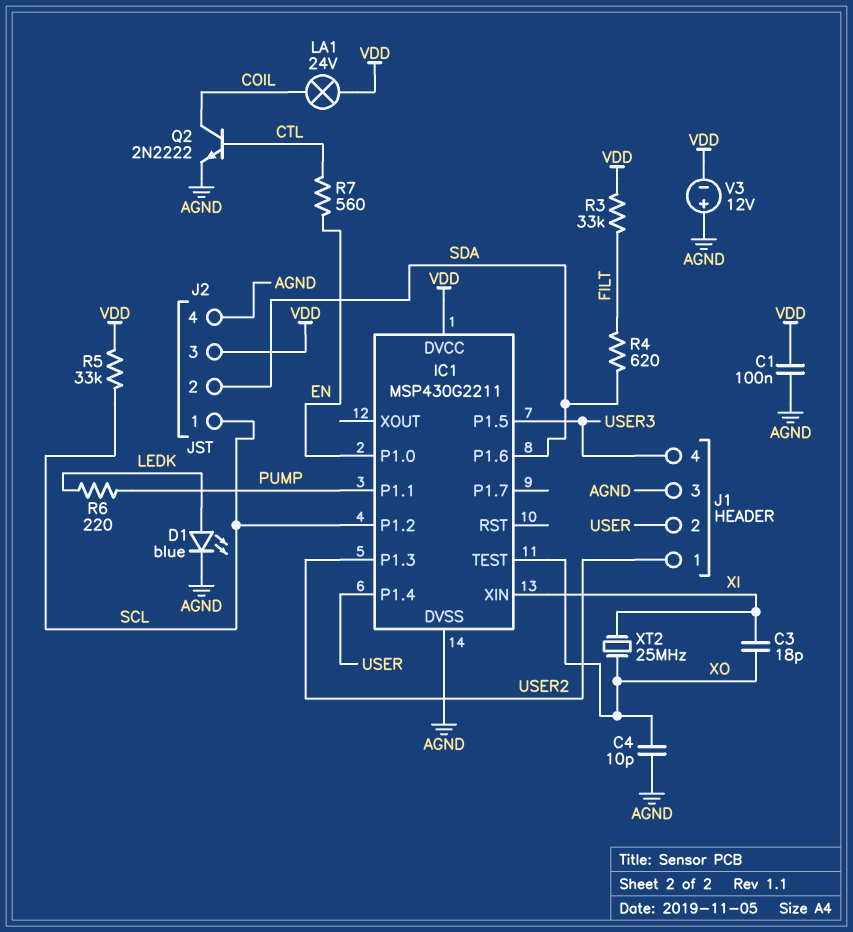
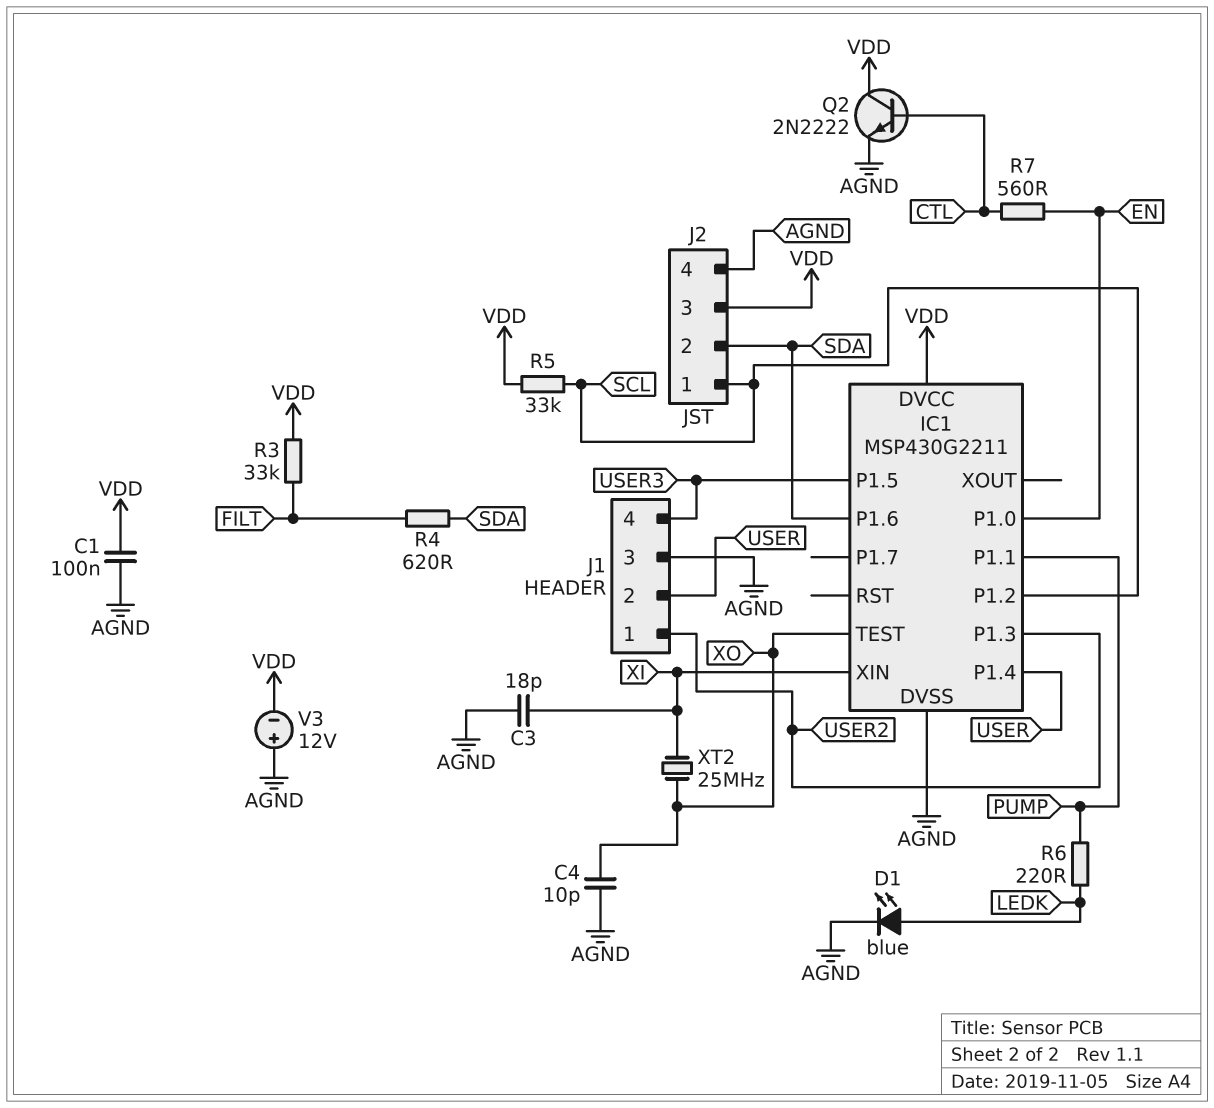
C3: 18pF (XI, XO) -> 18pF (AGND, XI)
LA1: lamp 24V (COIL, VDD) -> none
Q2: NPN 2N2222 (B CTL, C COIL, E AGND) -> NPN 2N2222 (B CTL, C VDD, E AGND)

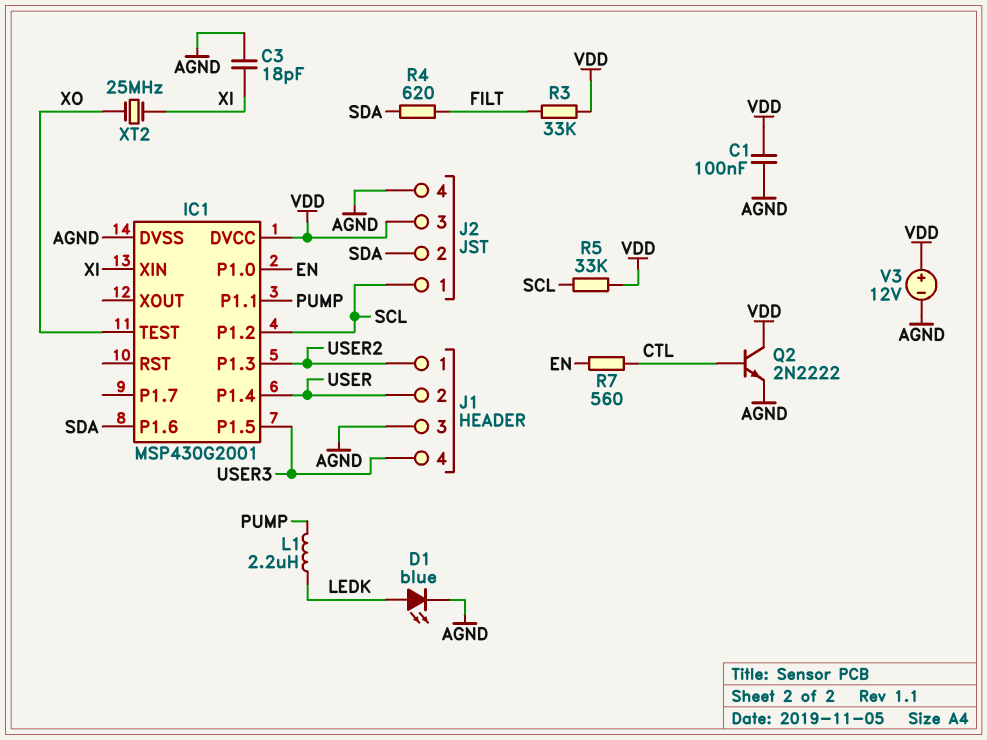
C4: 10pF (AGND, XO) -> none
IC1: MSP430G2211 -> MSP430G2001
L1: none -> 2.2uH (LEDK, PUMP)
R6: 220 (LEDK, PUMP) -> none
V3: 12V (plus AGND, minus VDD) -> 12V (plus VDD, minus AGND)

